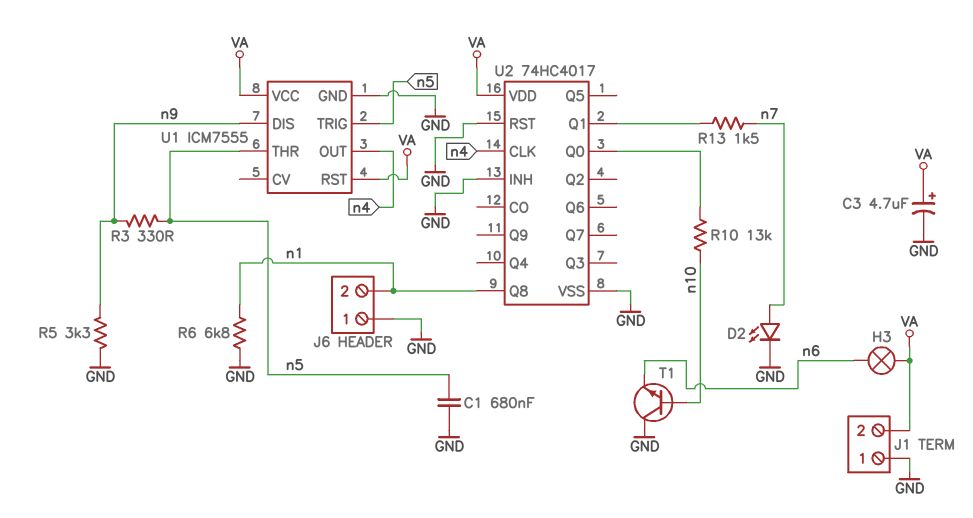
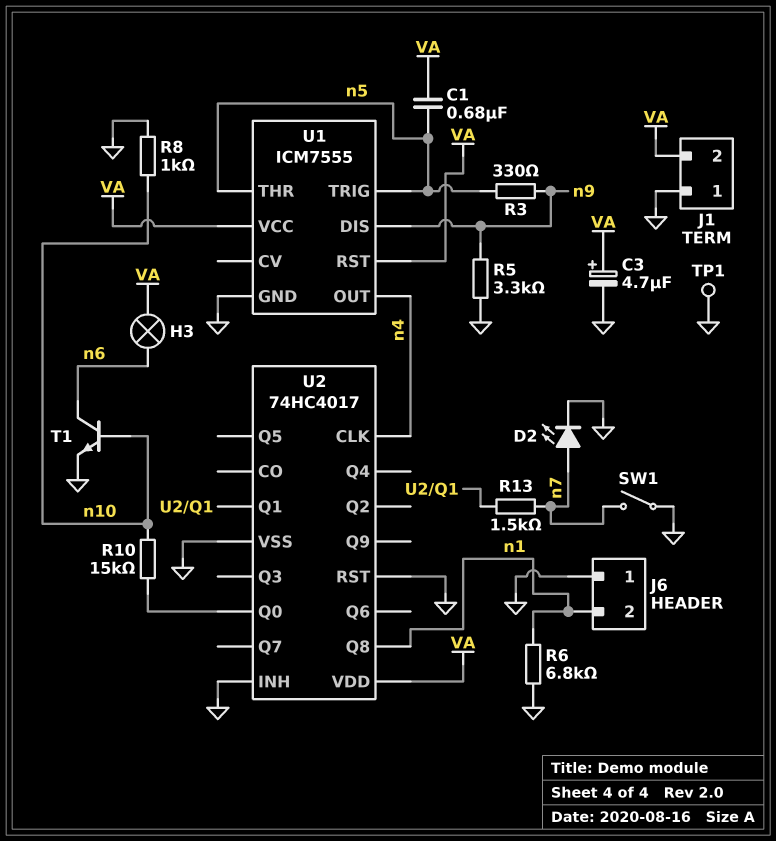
C1: 680nF (GND, n5) -> 680nF (VA, n5)
R8: none -> 1k (GND, n10)
R10: 13k (U2/Q0, n10) -> 15k (U2/Q0, n10)
SW1: none -> switch (GND, n7)
T1: NPN (B n10, C GND, E n6) -> NPN (B n10, C n6, E GND)
TP1: none -> test point (GND)

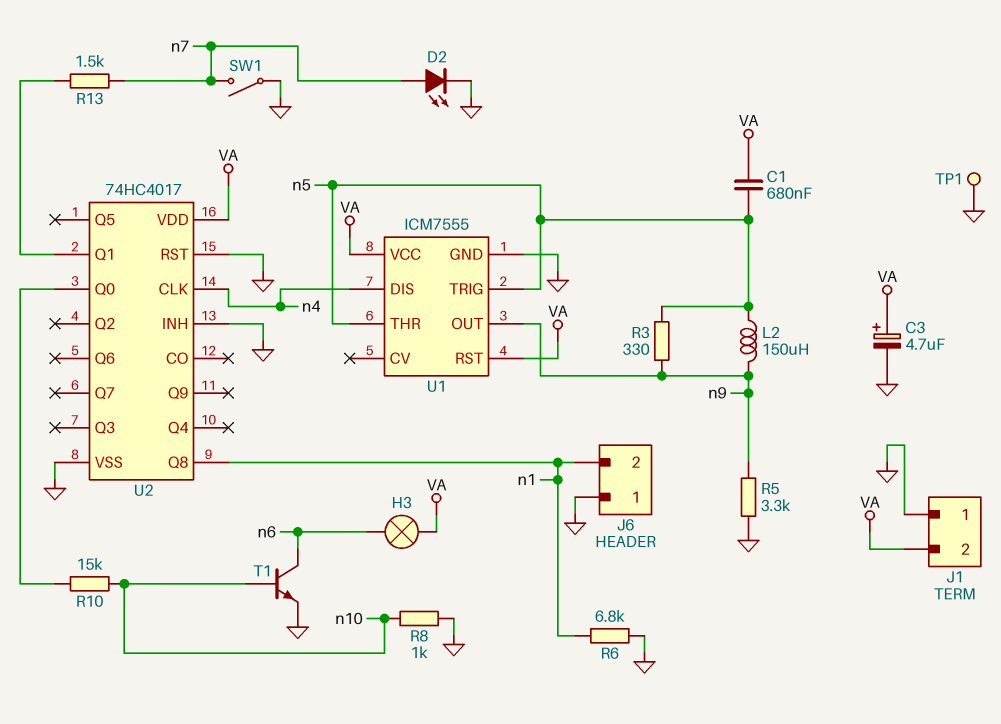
L2: none -> 150uH (n5, n9)
U1 pin DIS: n9 -> n4
U1 pin OUT: n4 -> n9

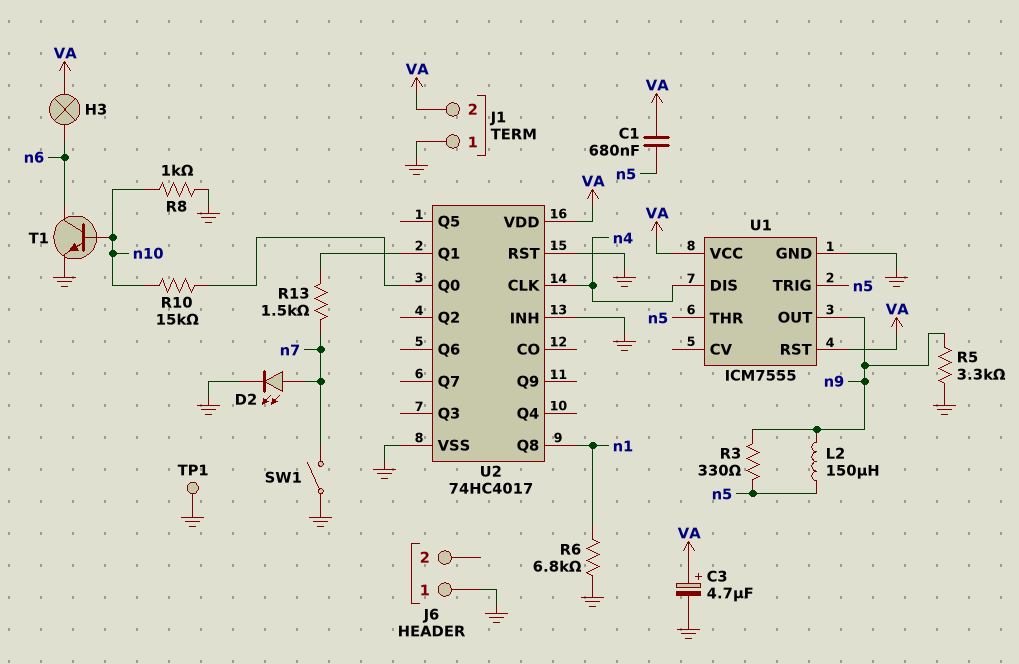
J6 pin 2: n1 -> none

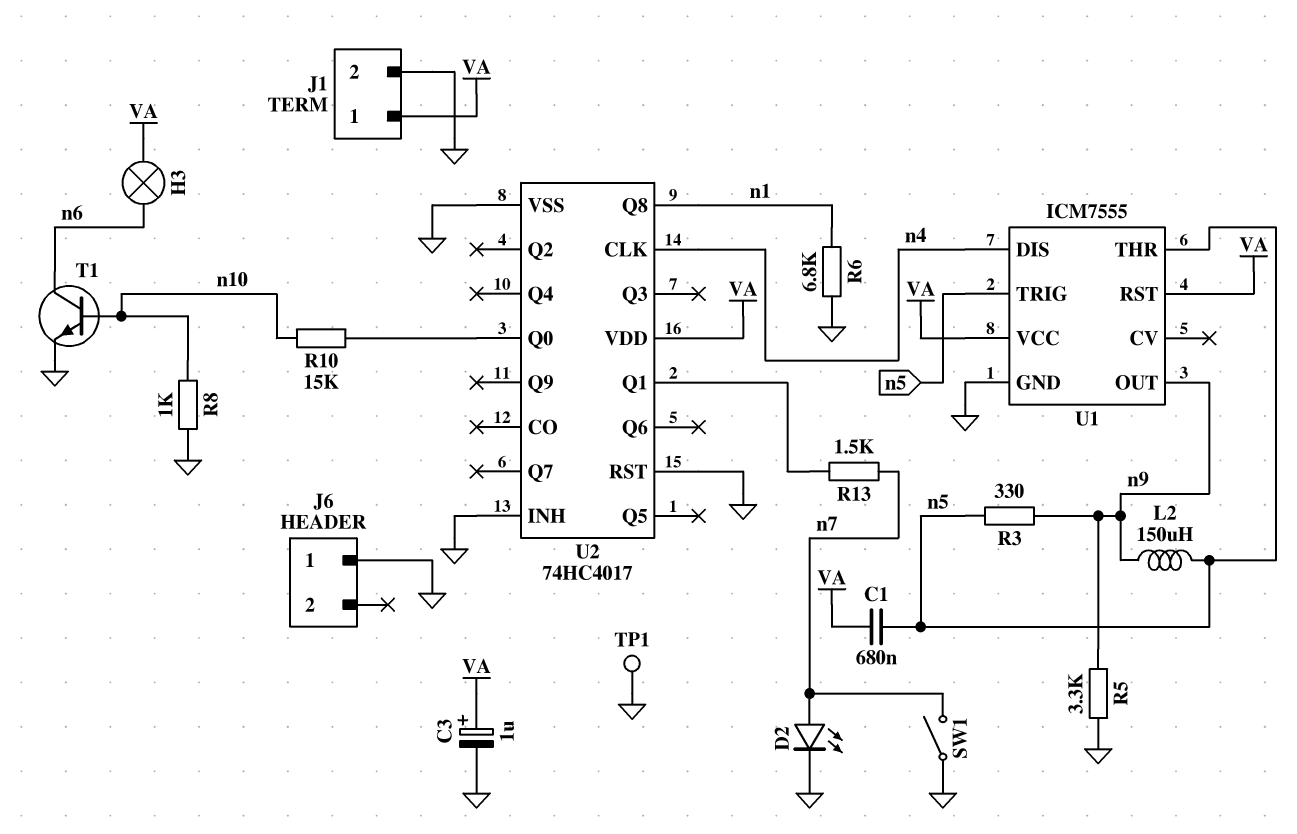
C3: 4.7uF (plus VA, minus GND) -> 1uF (plus VA, minus GND)
J1 pin 1: GND -> VA
J1 pin 2: VA -> GND

